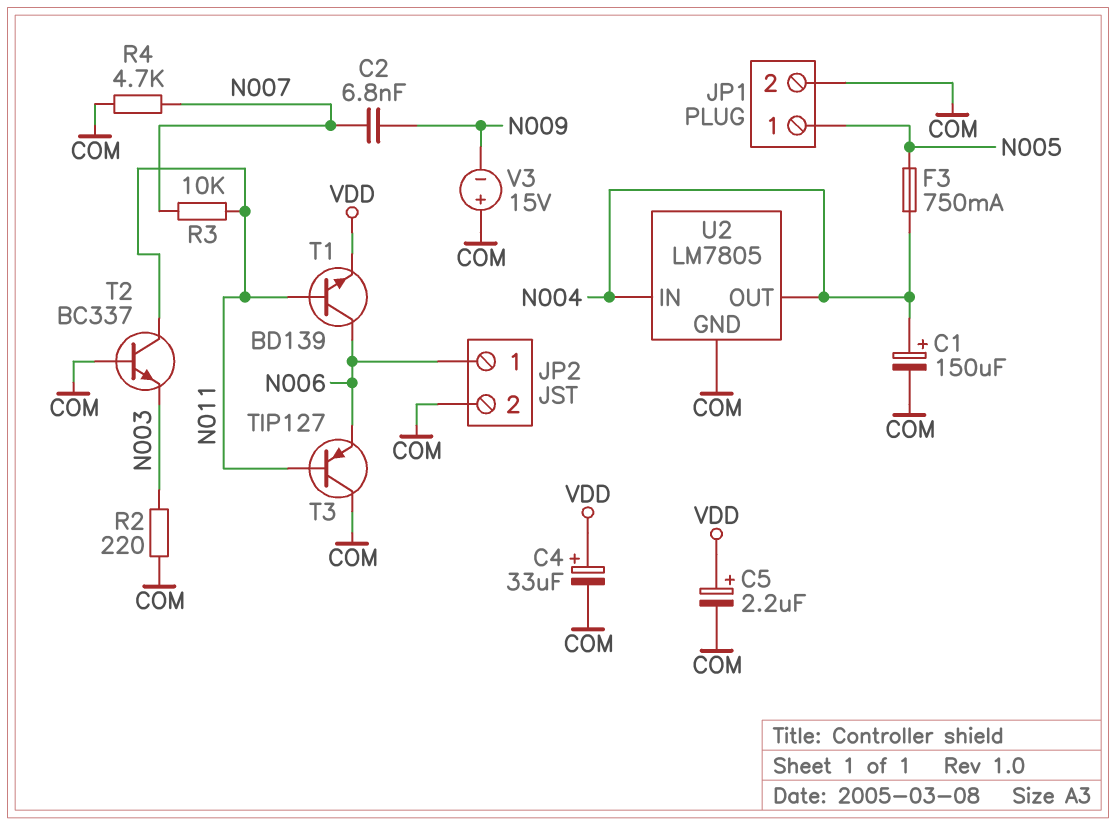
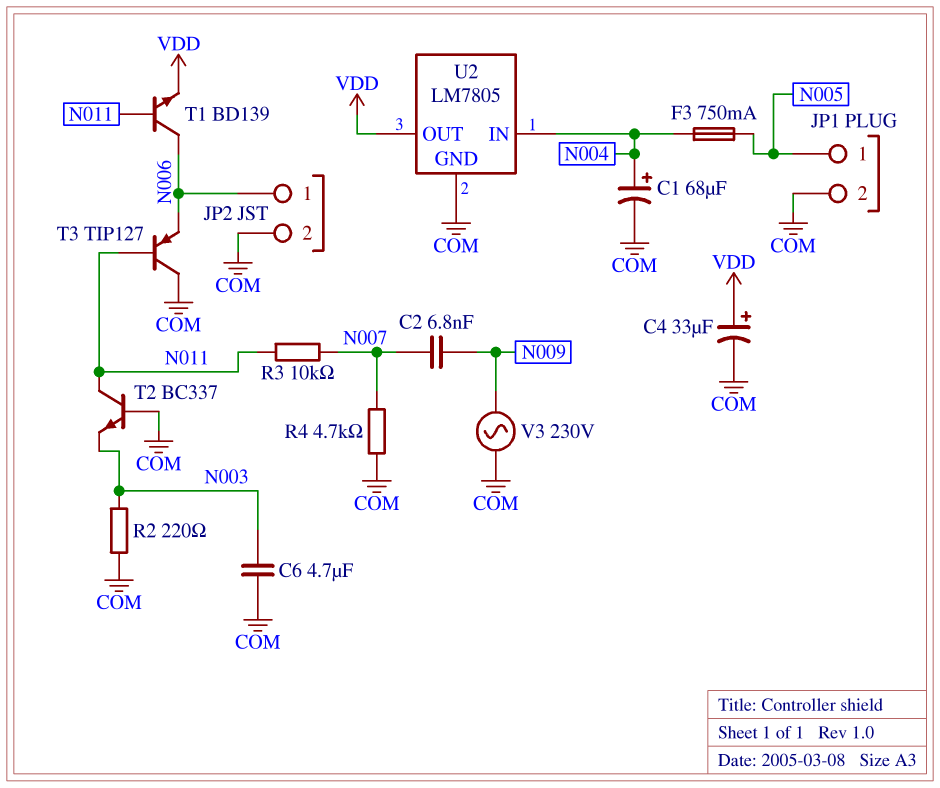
C1: 150uF (plus N004, minus COM) -> 68uF (plus N004, minus COM)
C5: 2.2uF (plus VDD, minus COM) -> none
C6: none -> 4.7uF (COM, N003)
U2 pin OUT: N004 -> VDD
V3: 15V (plus COM, minus N009) -> AC 230V (COM, N009)

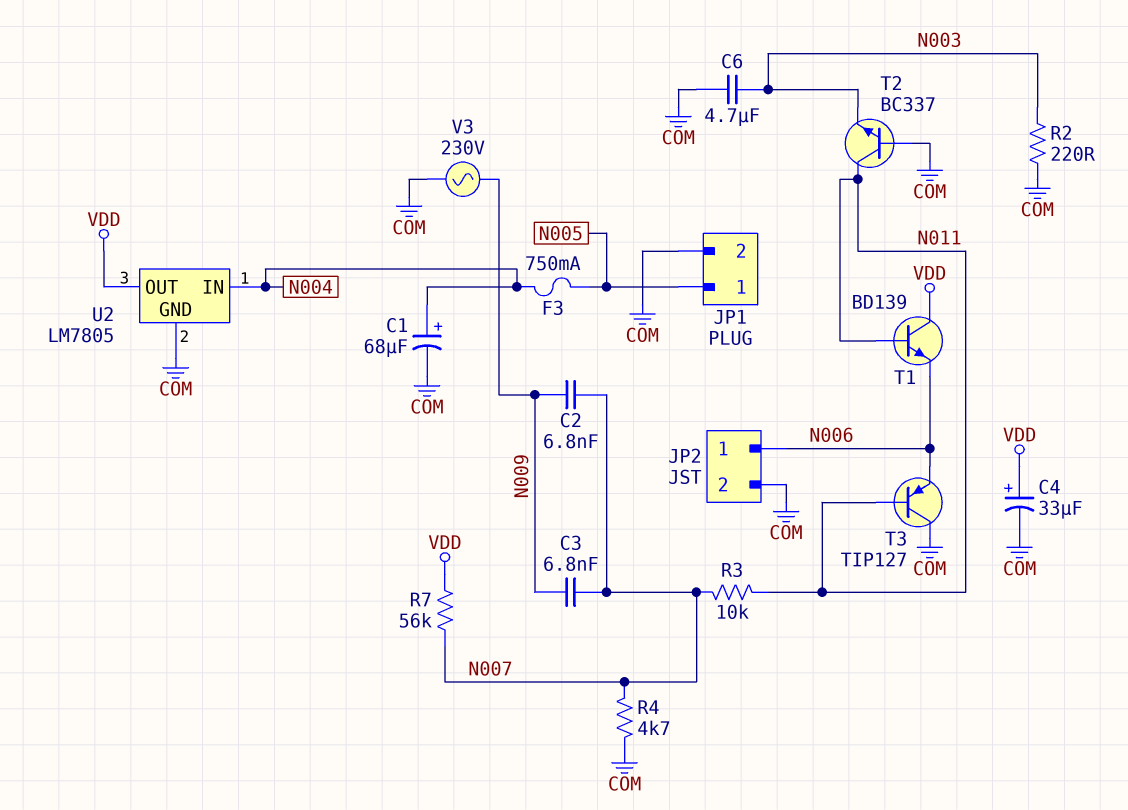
C3: none -> 6.8nF (N007, N009)
R7: none -> 56k (N007, VDD)
T1: NPN BD139 (B N011, C N006, E VDD) -> NPN BD139 (B N011, C VDD, E N006)

